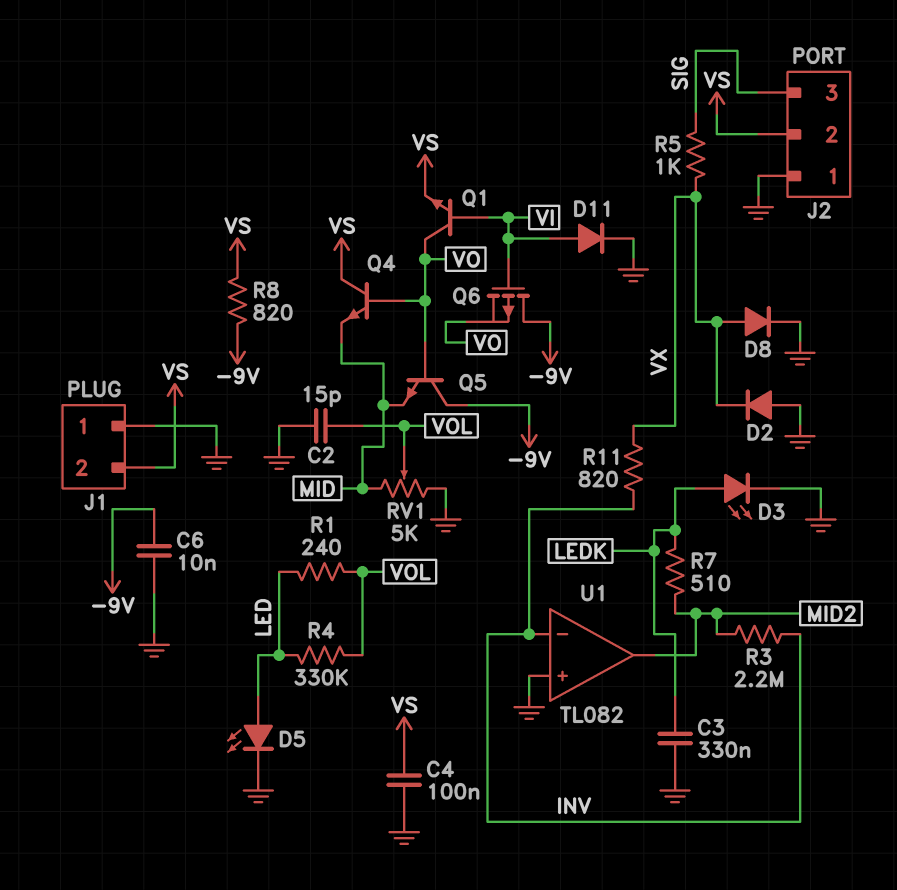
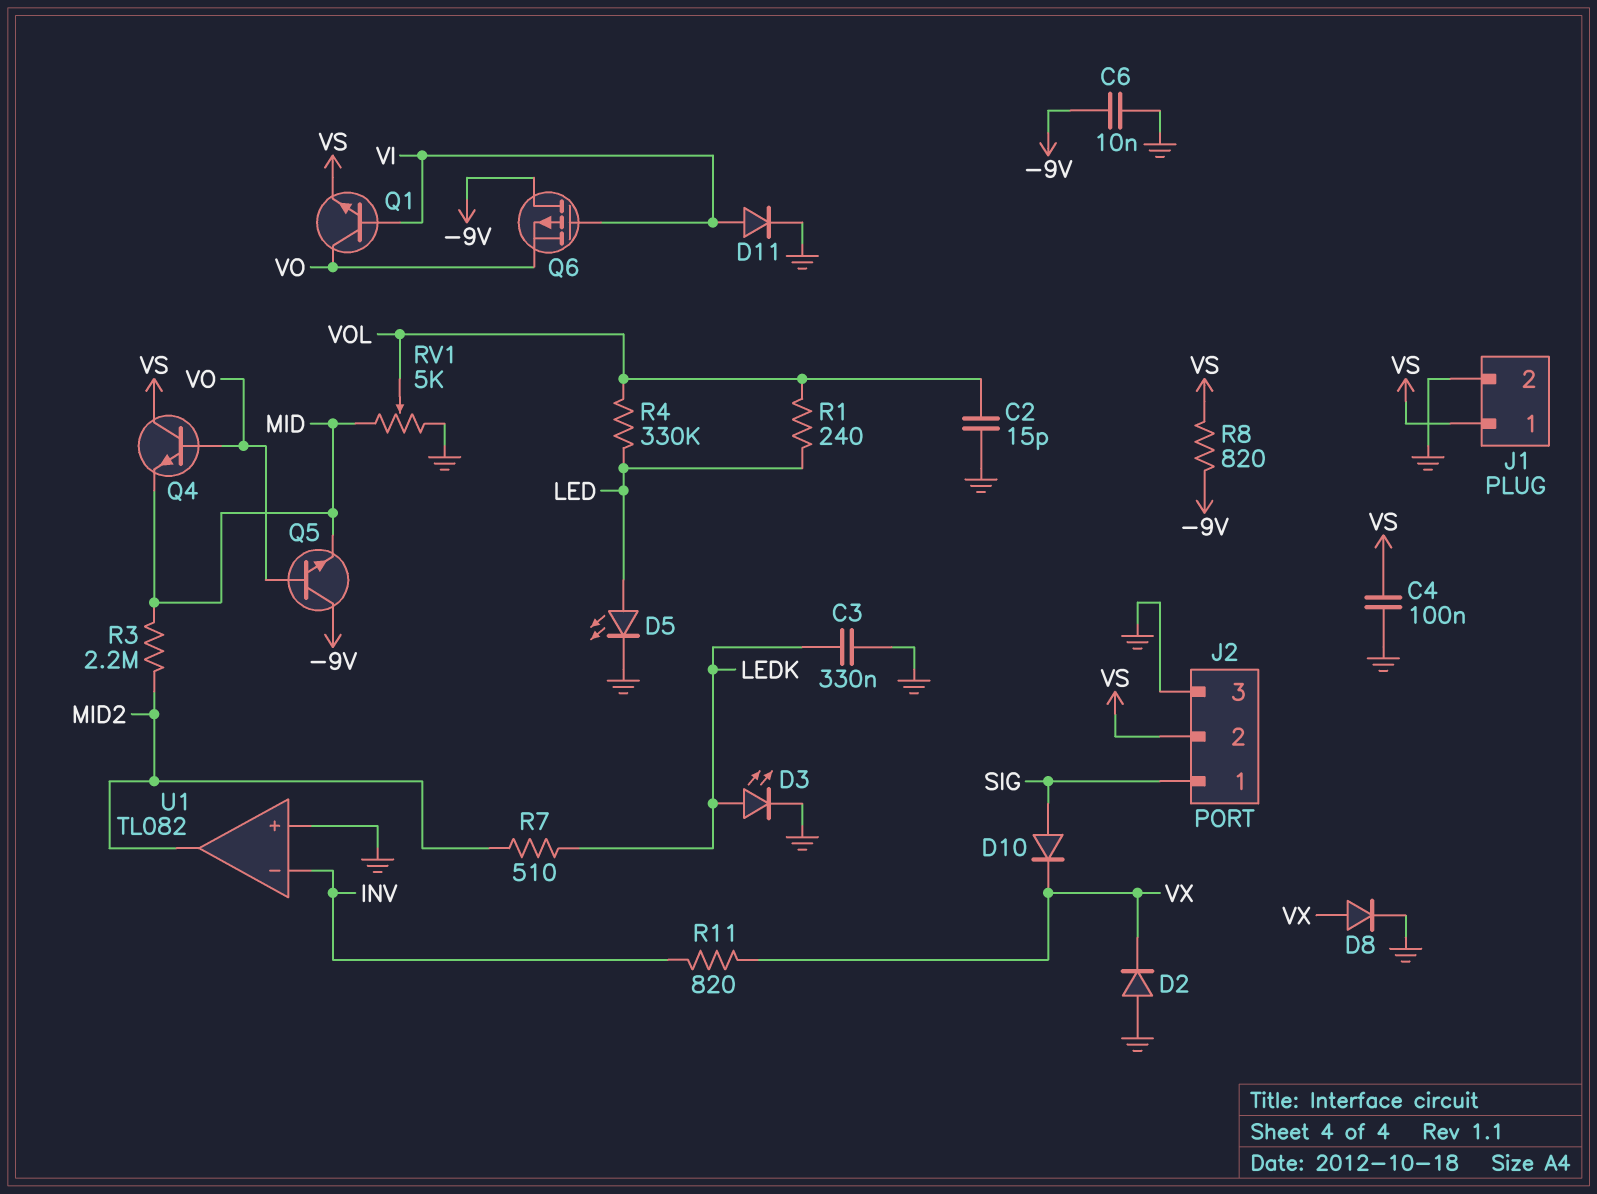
D10: none -> diode (A SIG, K VX)
J1 pin 1: GND -> VS
J1 pin 2: VS -> GND
J2 pin 1: GND -> SIG
J2 pin 3: SIG -> GND
R3: 2.2M (INV, MID2) -> 2.2M (MID, MID2)
R5: 1k (SIG, VX) -> none

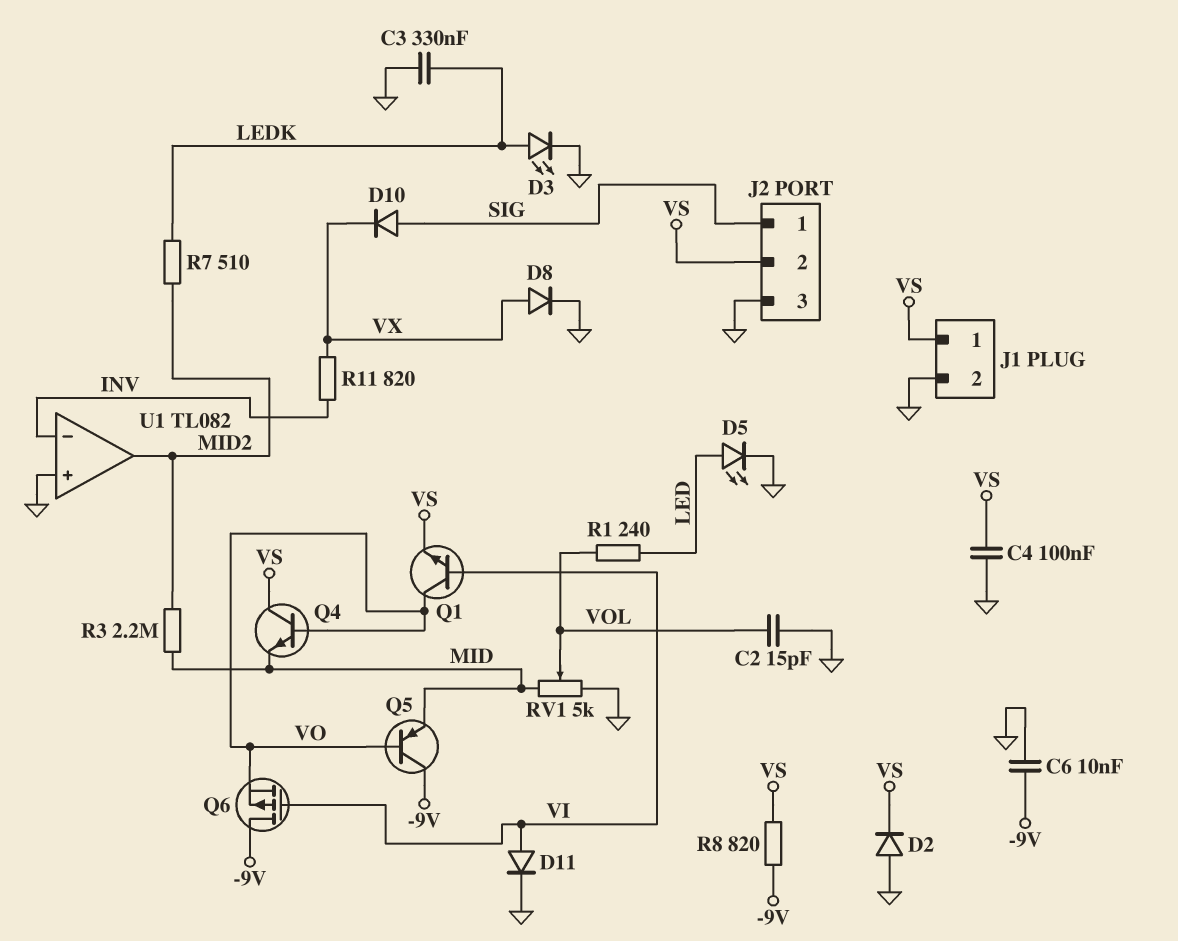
D2: diode (A GND, K VX) -> diode (A GND, K VS)
Q5: NPN (B VO, C -9V, E MID) -> PNP (B VO, C -9V, E MID)
R4: 330k (LED, VOL) -> none

